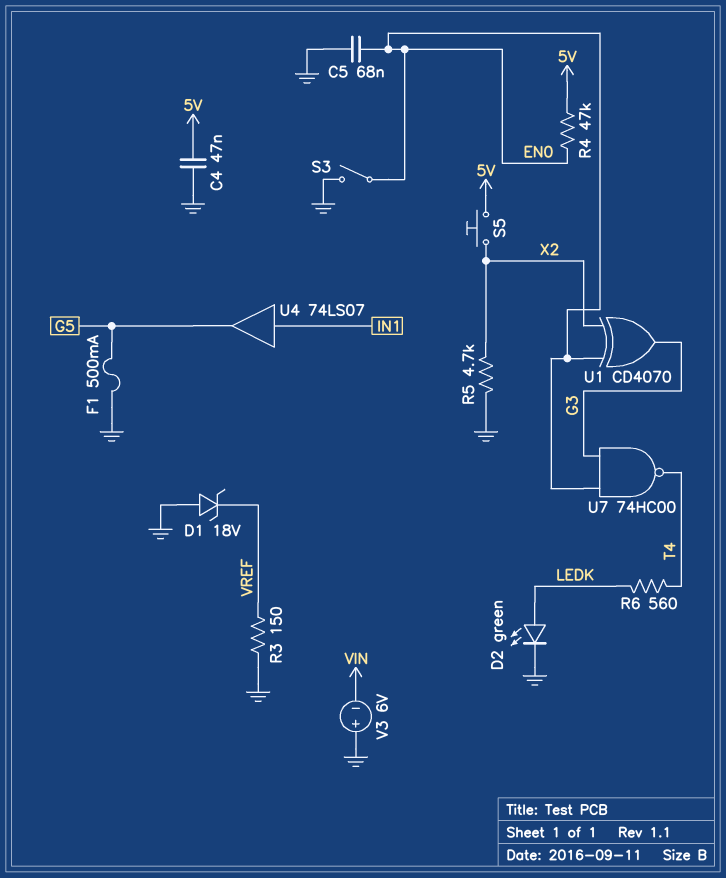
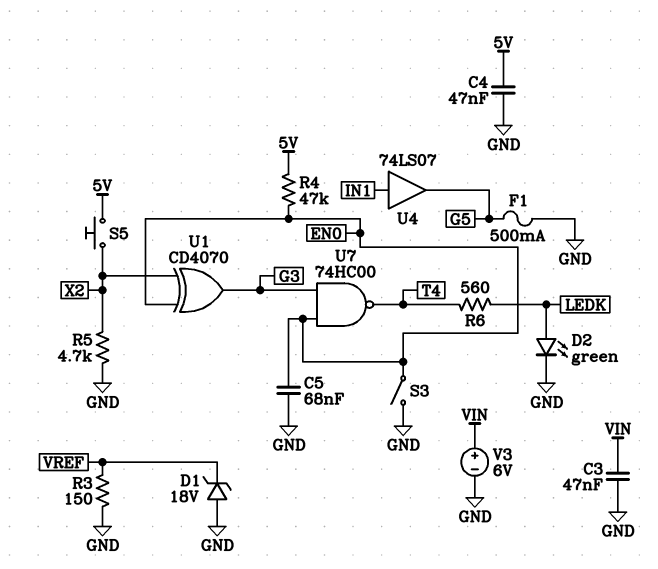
C3: none -> 47nF (GND, VIN)
V3: 6V (plus GND, minus VIN) -> 6V (plus VIN, minus GND)

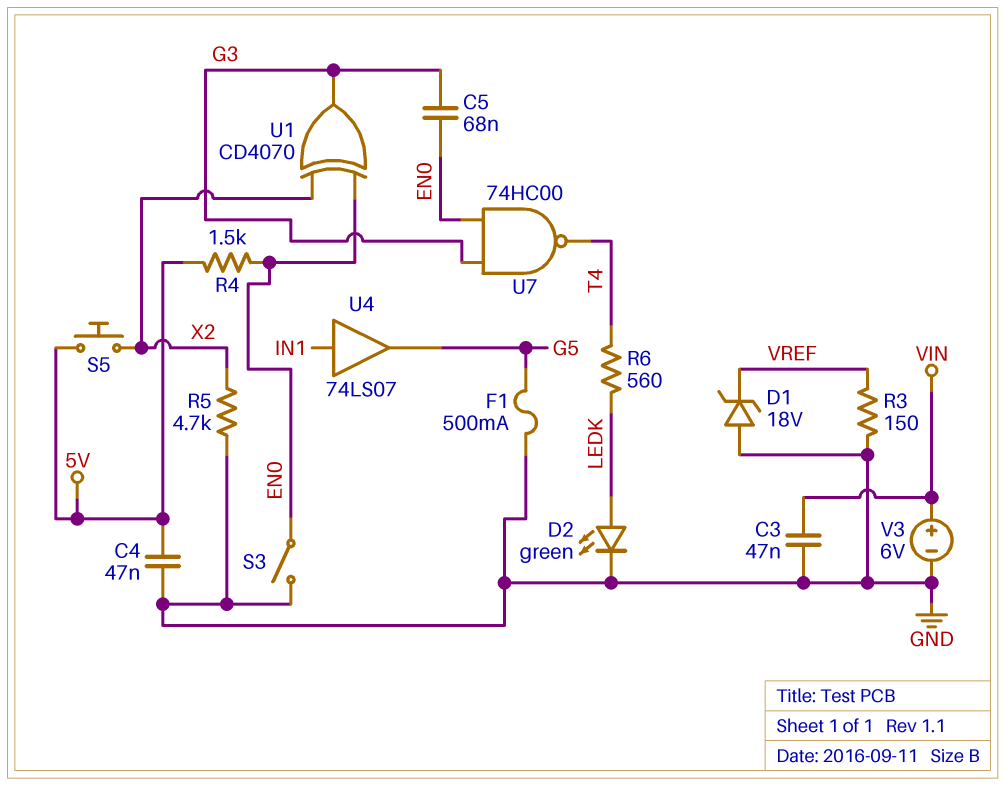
C5: 68nF (EN0, GND) -> 68nF (EN0, G3)
R4: 47k (5V, EN0) -> 1.5k (5V, EN0)

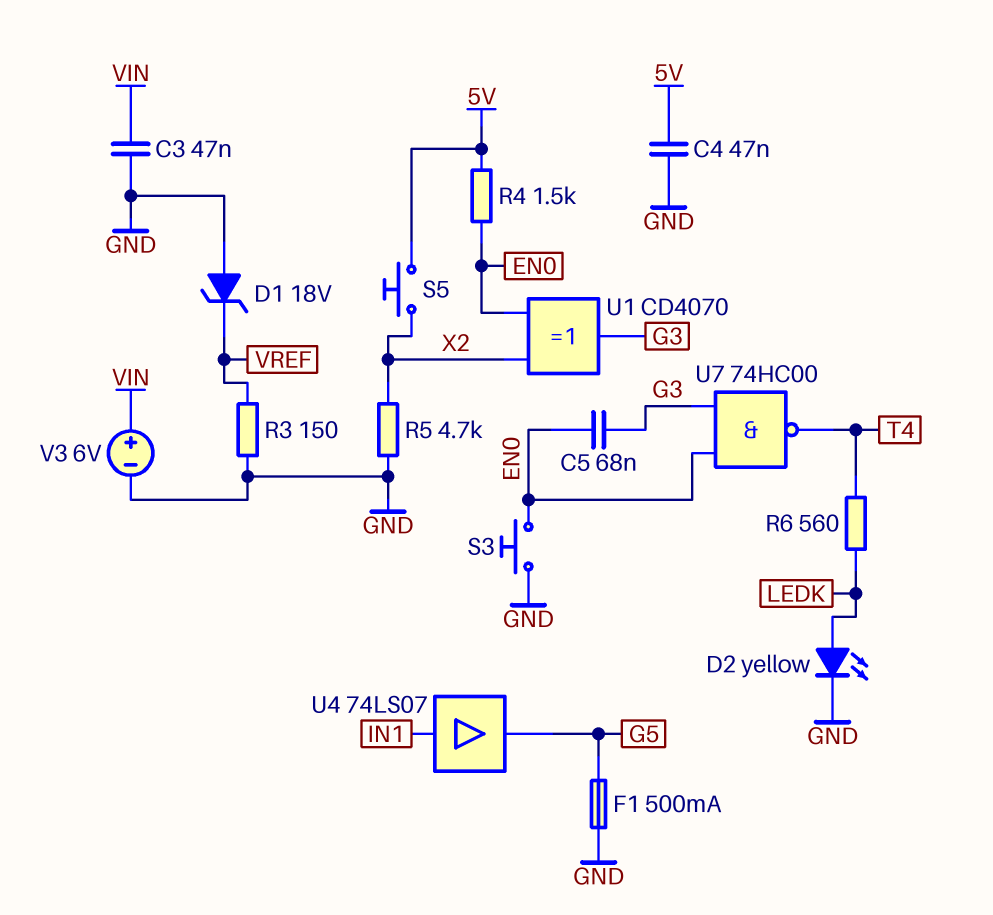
D2: LED green (A LEDK, K GND) -> LED yellow (A LEDK, K GND)
S3: switch (EN0, GND) -> button (EN0, GND)

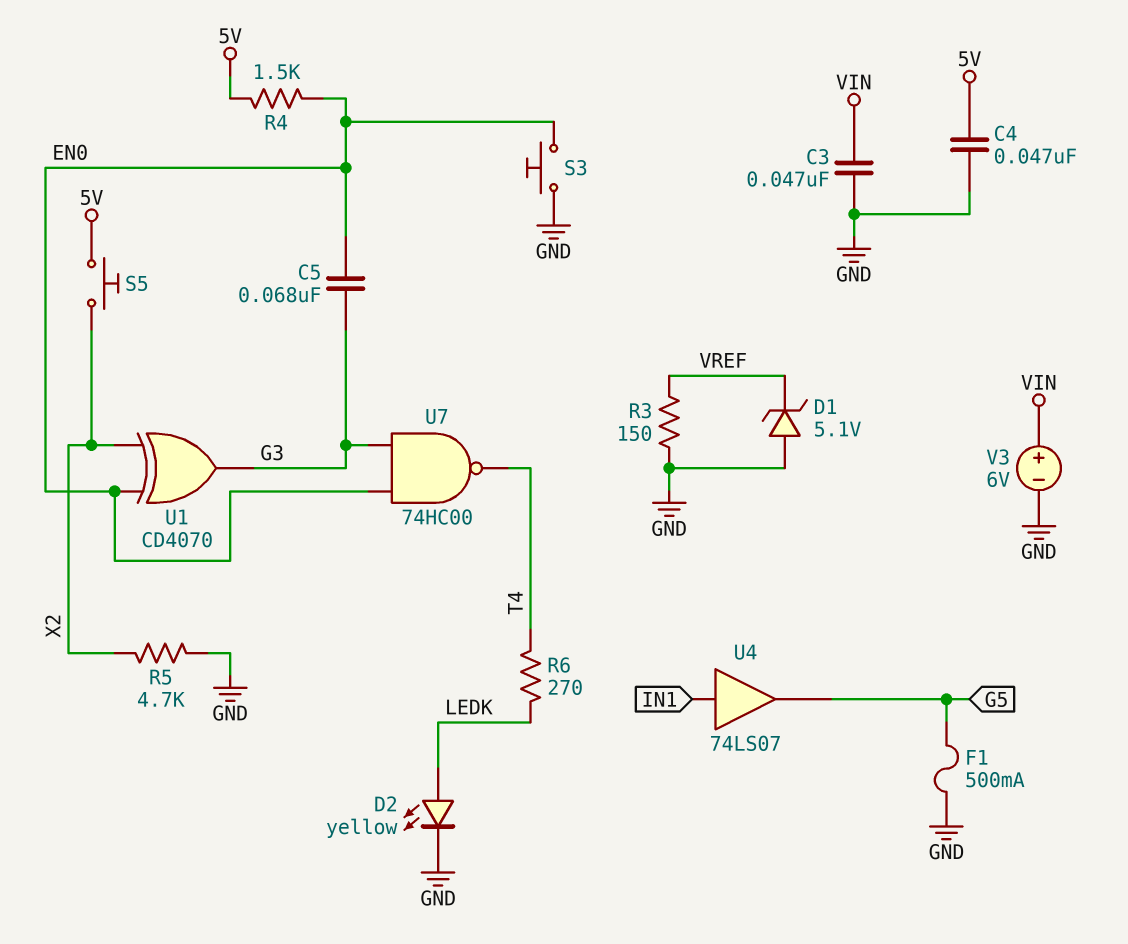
D1: zener 18V (A GND, K VREF) -> zener 5.1V (A GND, K VREF)
R6: 560 (LEDK, T4) -> 270 (LEDK, T4)

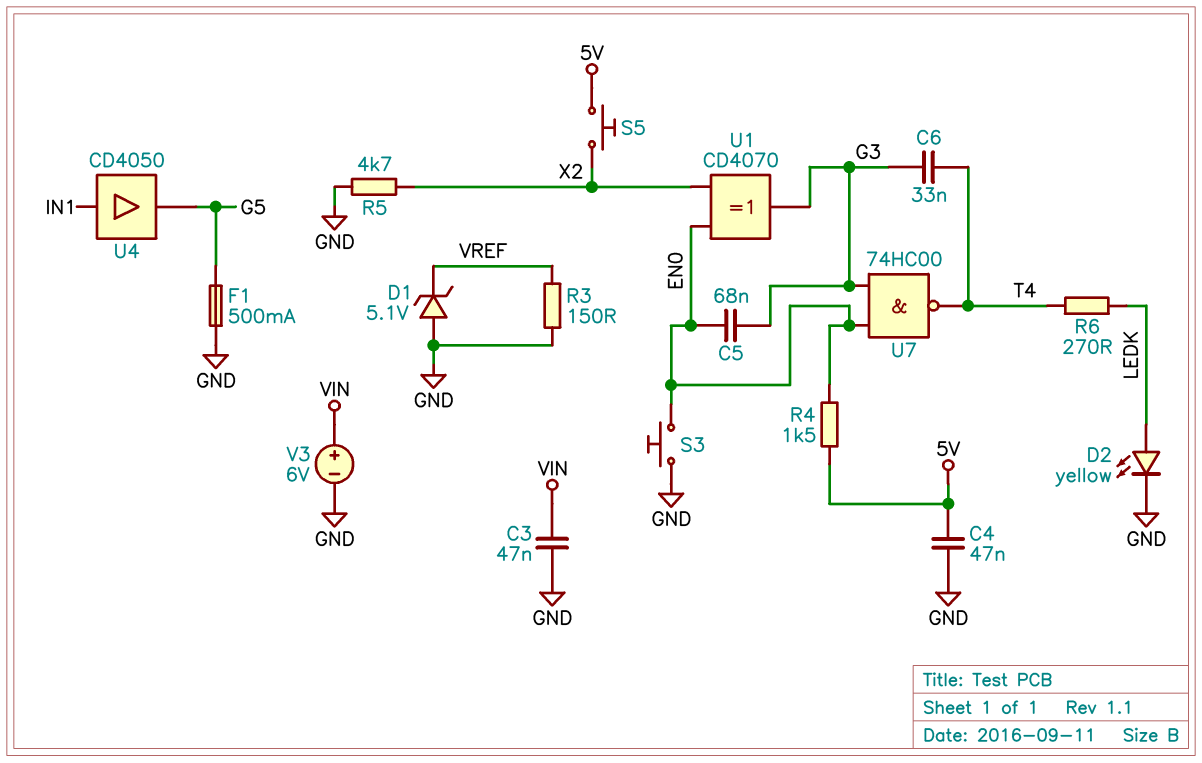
C6: none -> 33nF (G3, T4)
U4: buffer 74LS07 (in IN1, out G5) -> buffer CD4050 (in IN1, out G5)

